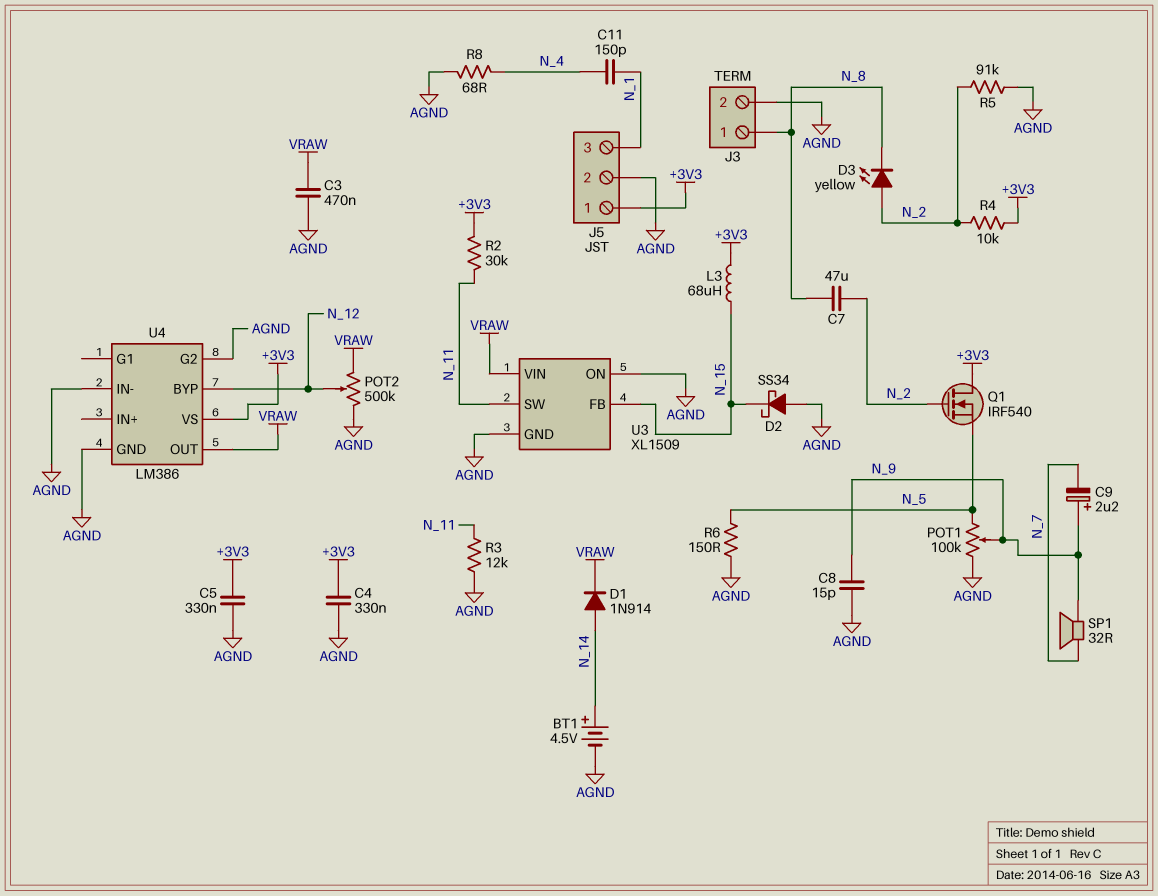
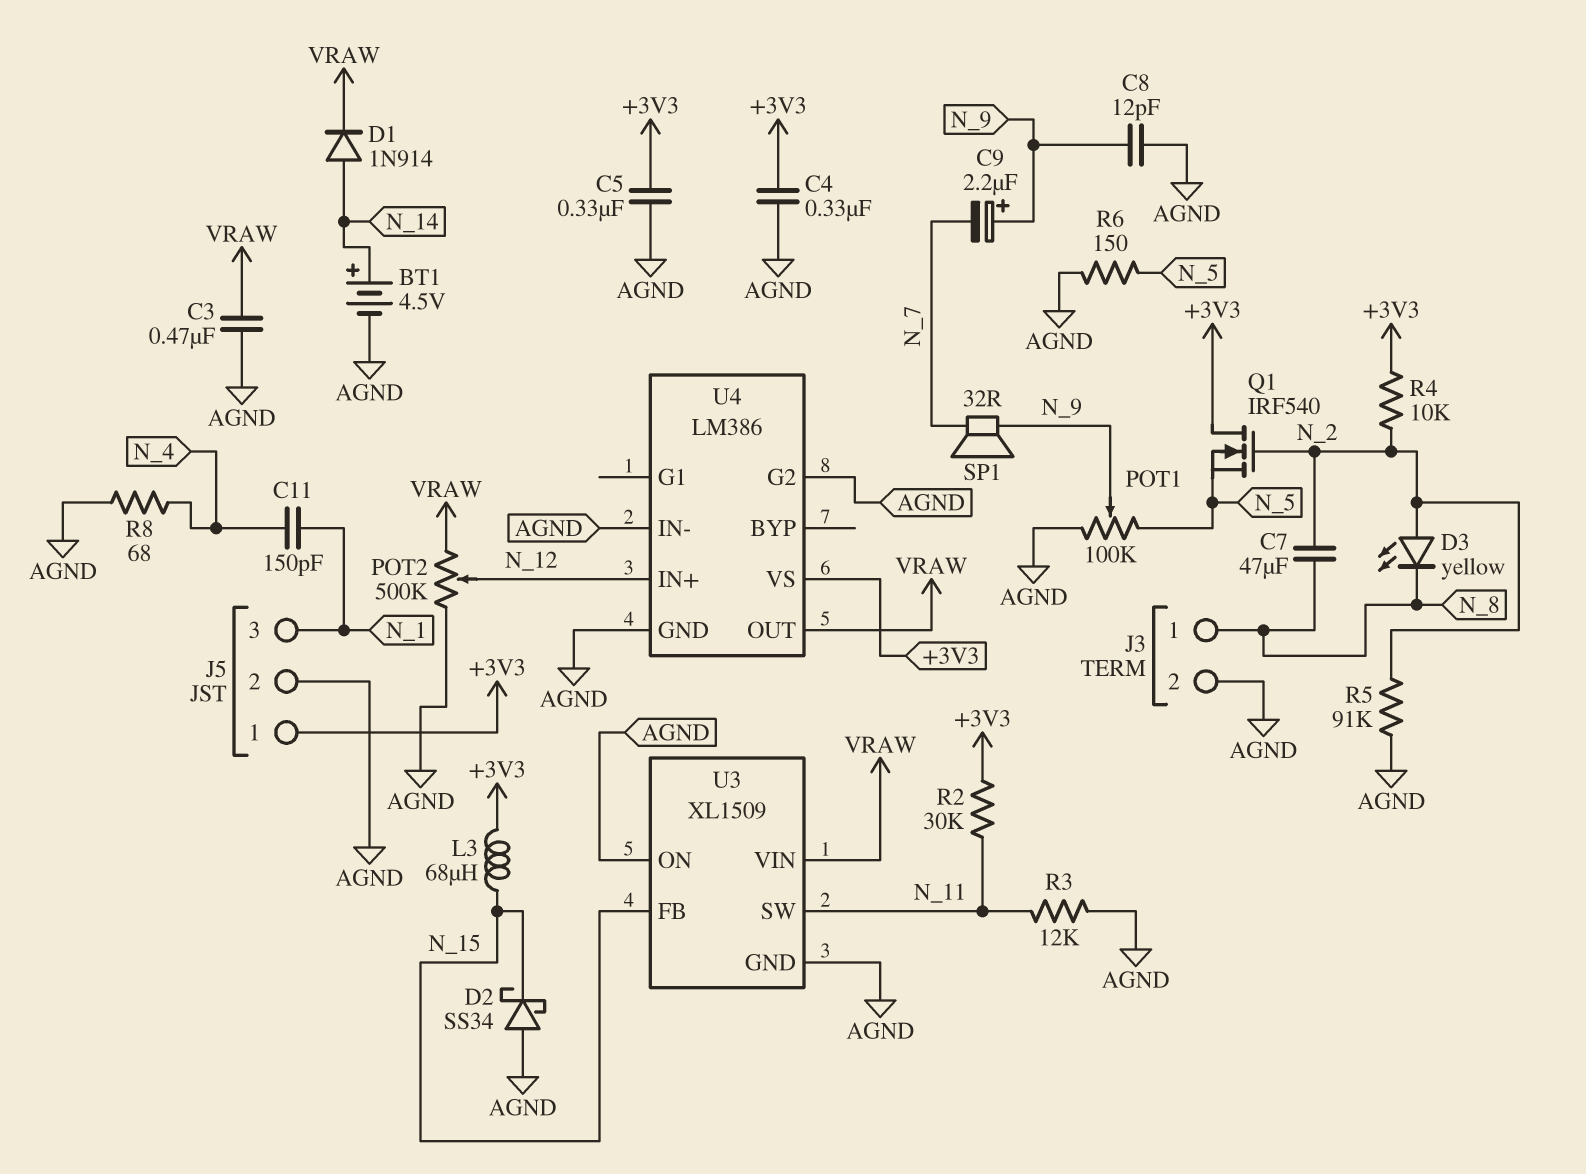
C8: 15pF (AGND, N_9) -> 12pF (AGND, N_9)
U4 pin BYP: N_12 -> none
U4 pin IN+: none -> N_12

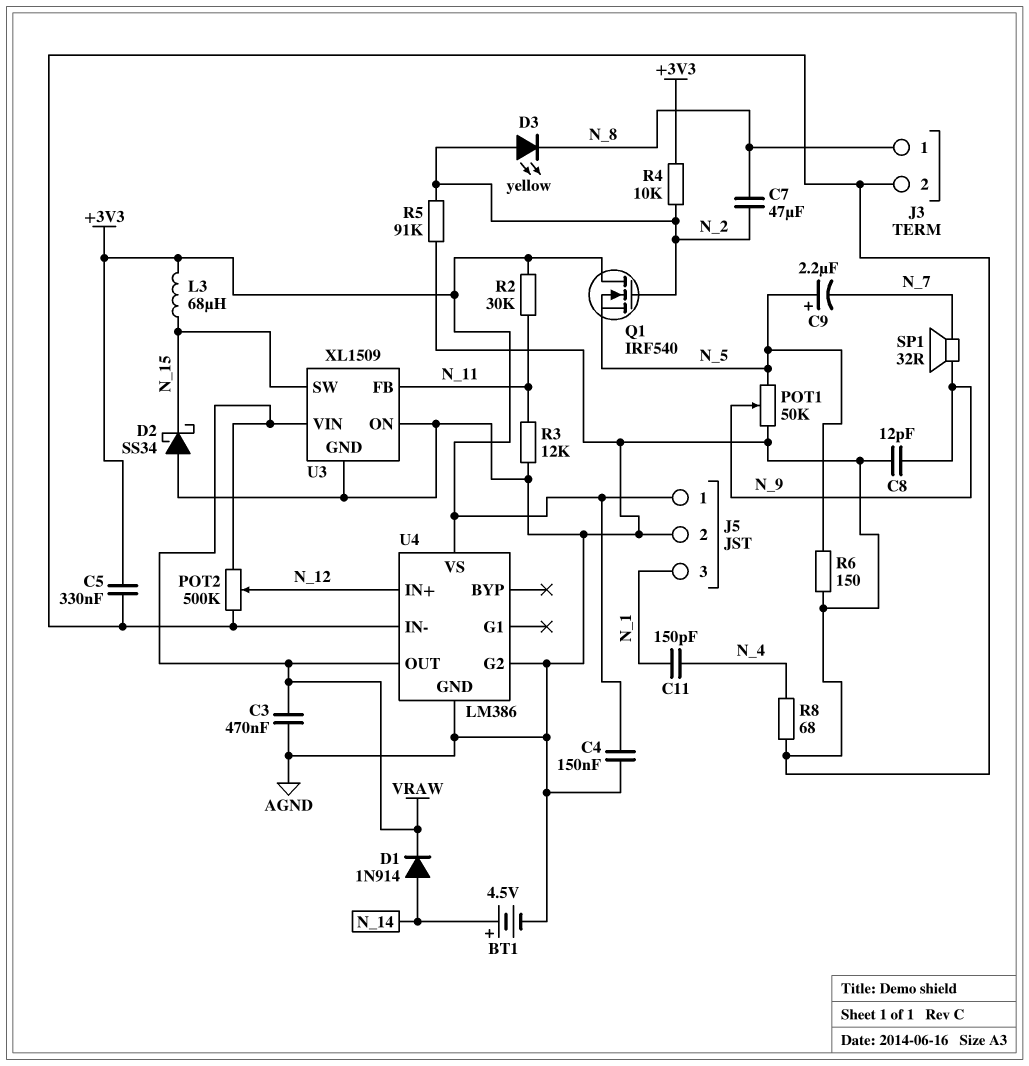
C4: 330nF (+3V3, AGND) -> 150nF (+3V3, AGND)
C9: 2.2uF (plus N_9, minus N_7) -> 2.2uF (plus N_5, minus N_7)
POT1: 100k (AGND, N_5, wiper N_9) -> 50k (AGND, N_5, wiper N_9)
U3 pin FB: N_15 -> N_11
U3 pin SW: N_11 -> N_15

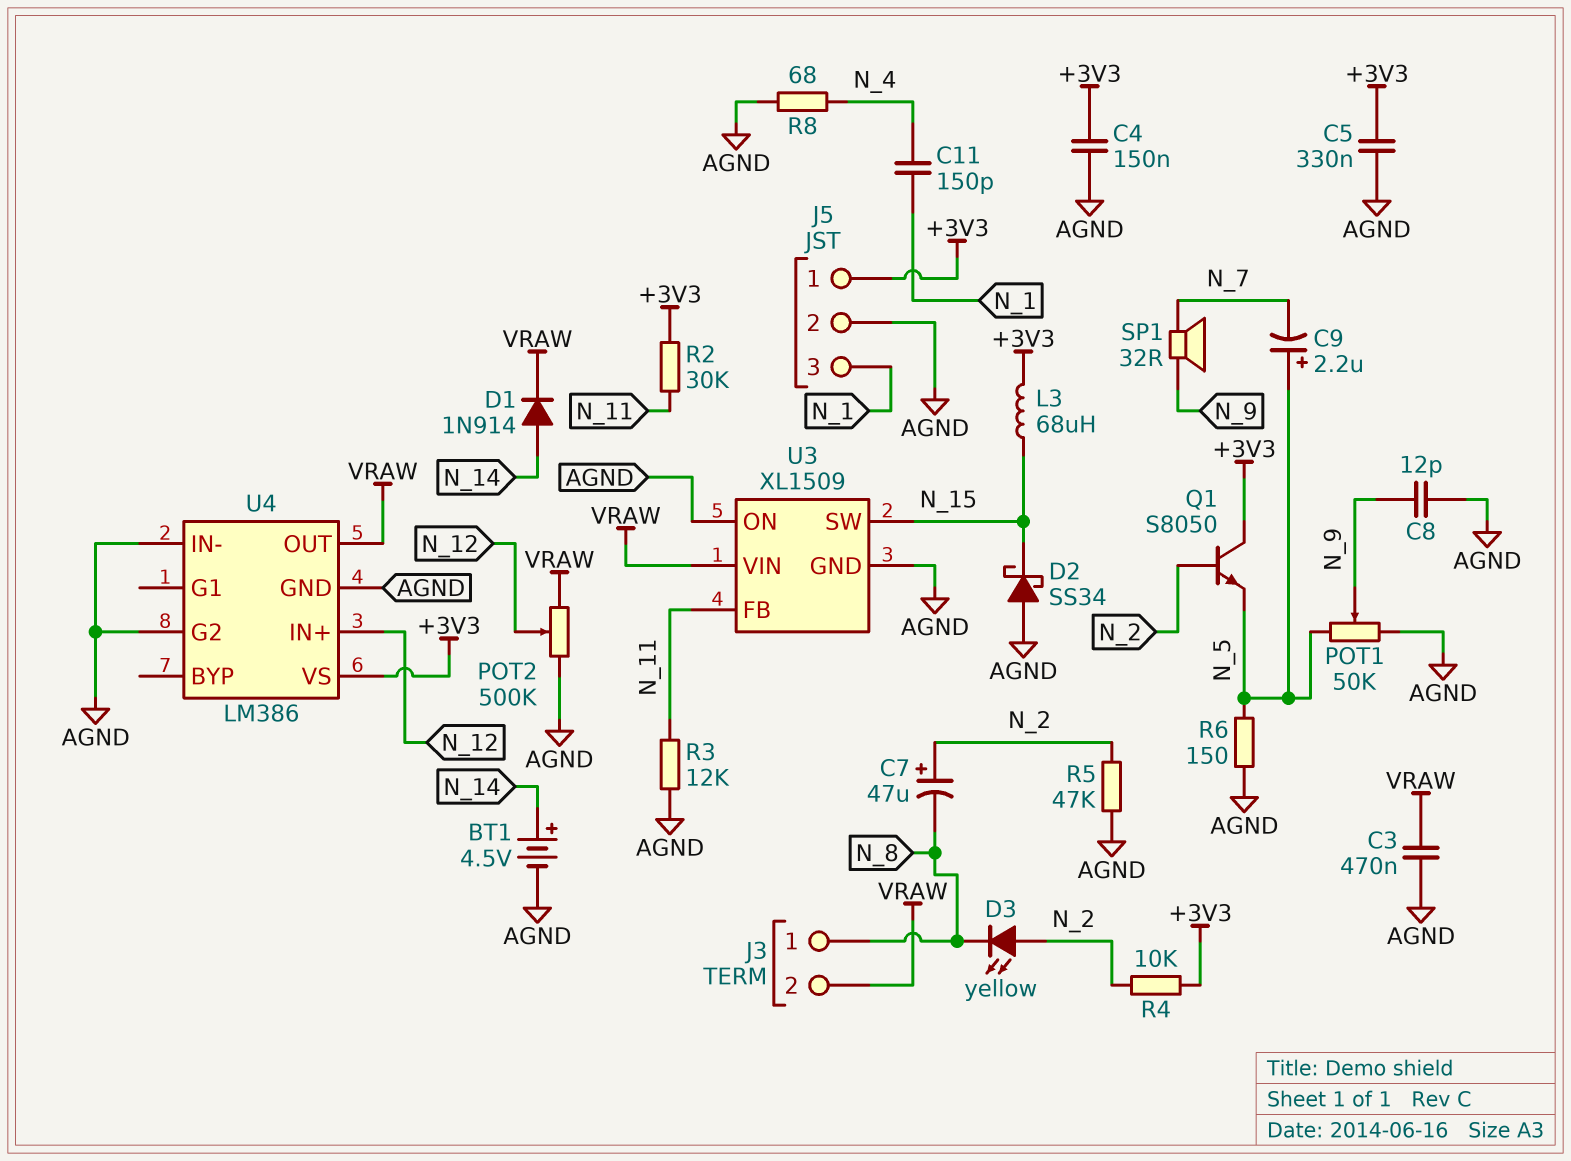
C7: 47uF (N_2, N_8) -> 47uF (plus N_2, minus N_8)
J3 pin 2: AGND -> VRAW
Q1: NMOS IRF540 (G N_2, D +3V3, S N_5) -> NPN S8050 (B N_2, C +3V3, E N_5)
R5: 91k (AGND, N_2) -> 47k (AGND, N_2)

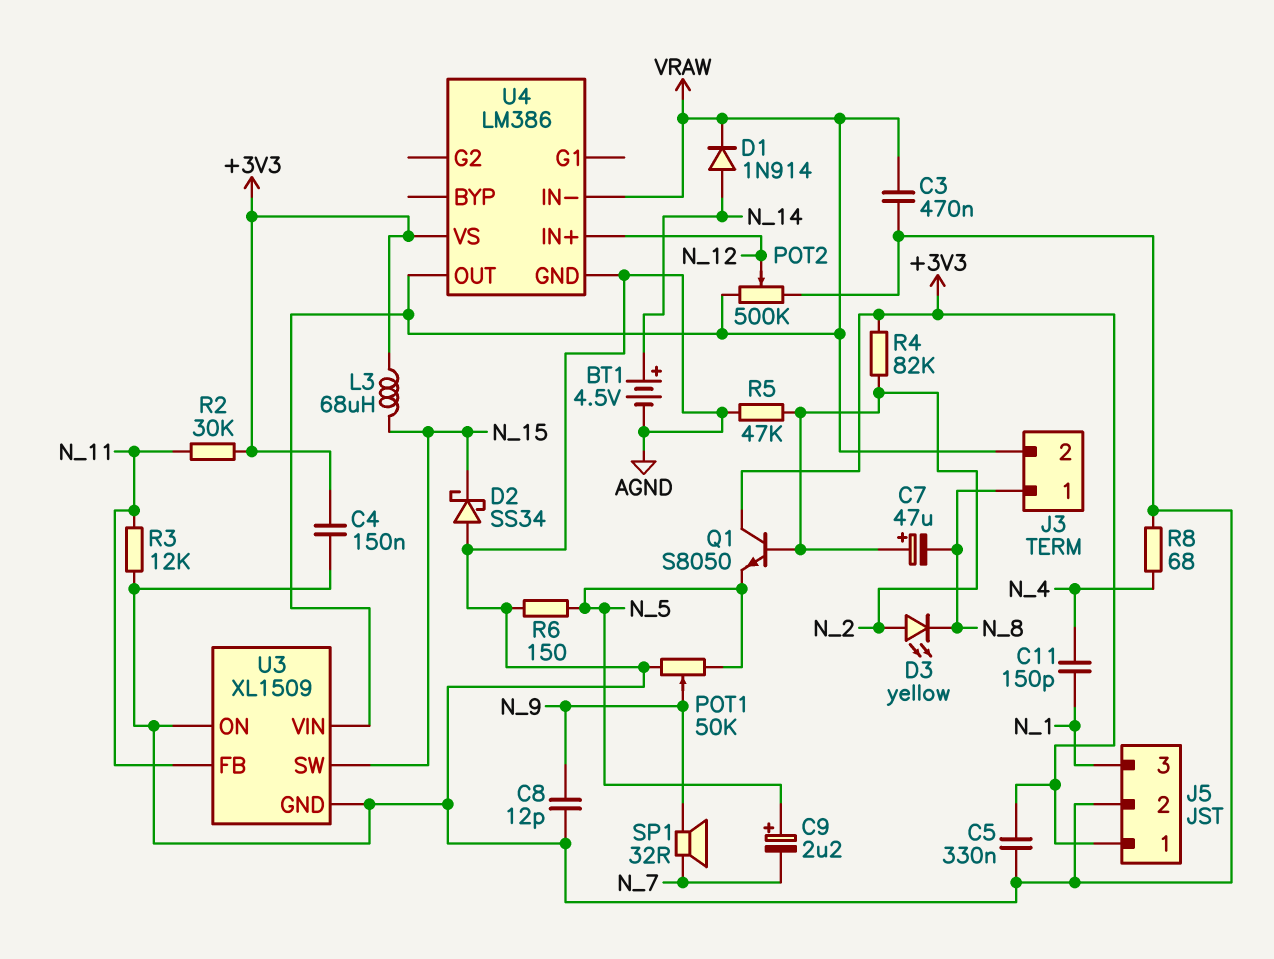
R4: 10k (+3V3, N_2) -> 82k (+3V3, N_2)
U4 pin G2: AGND -> none
U4 pin IN-: AGND -> VRAW

